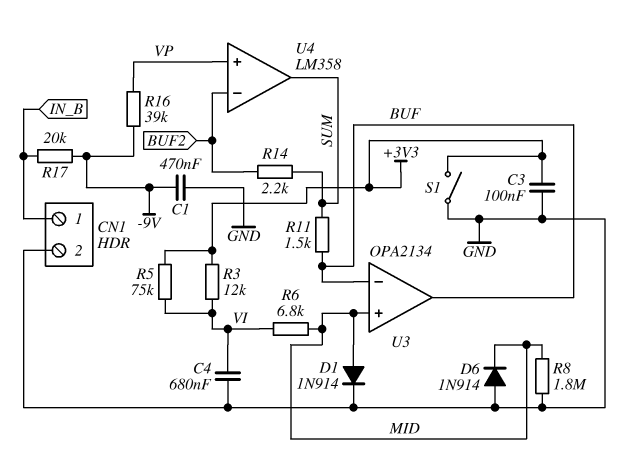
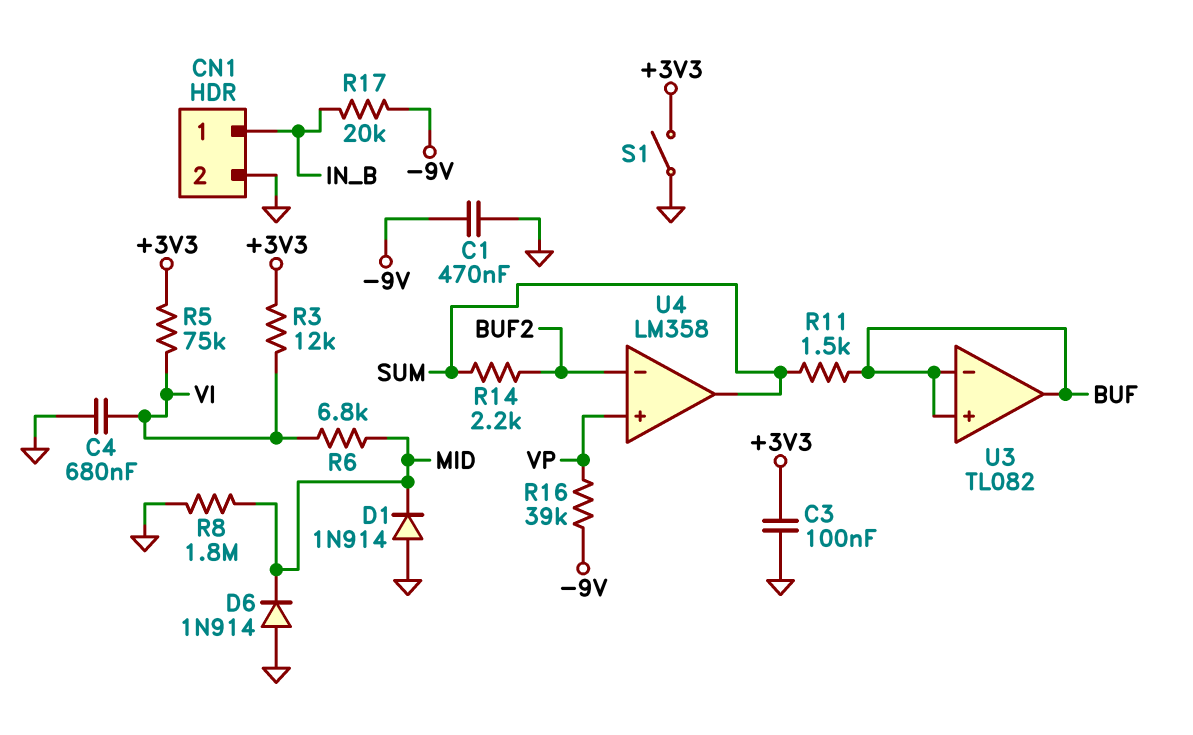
D1: diode 1N914 (A MID, K GND) -> diode 1N914 (A GND, K MID)
U3: OPA2134 -> TL082
U3 pin in+: MID -> BUF

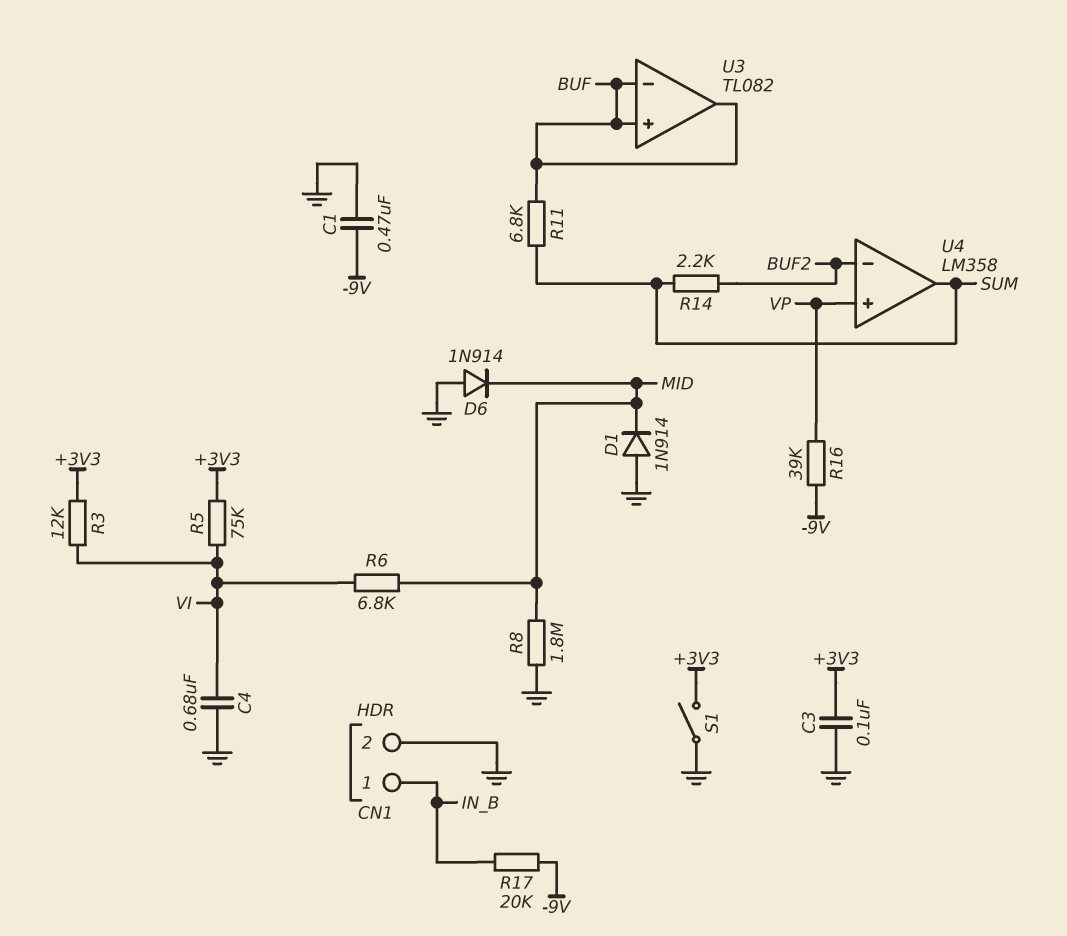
R11: 1.5k (BUF, SUM) -> 6.8k (BUF, SUM)

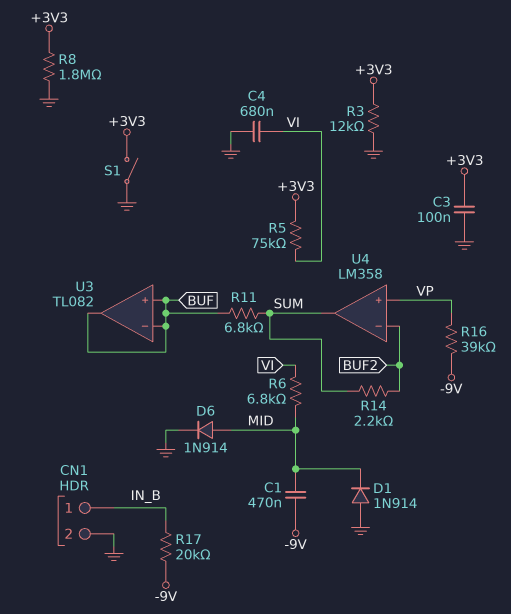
C1: 470nF (-9V, GND) -> 470nF (-9V, MID)
D6: diode 1N914 (A GND, K MID) -> diode 1N914 (A MID, K GND)
R3: 12k (+3V3, VI) -> 12k (+3V3, GND)
R8: 1.8M (GND, MID) -> 1.8M (+3V3, GND)

